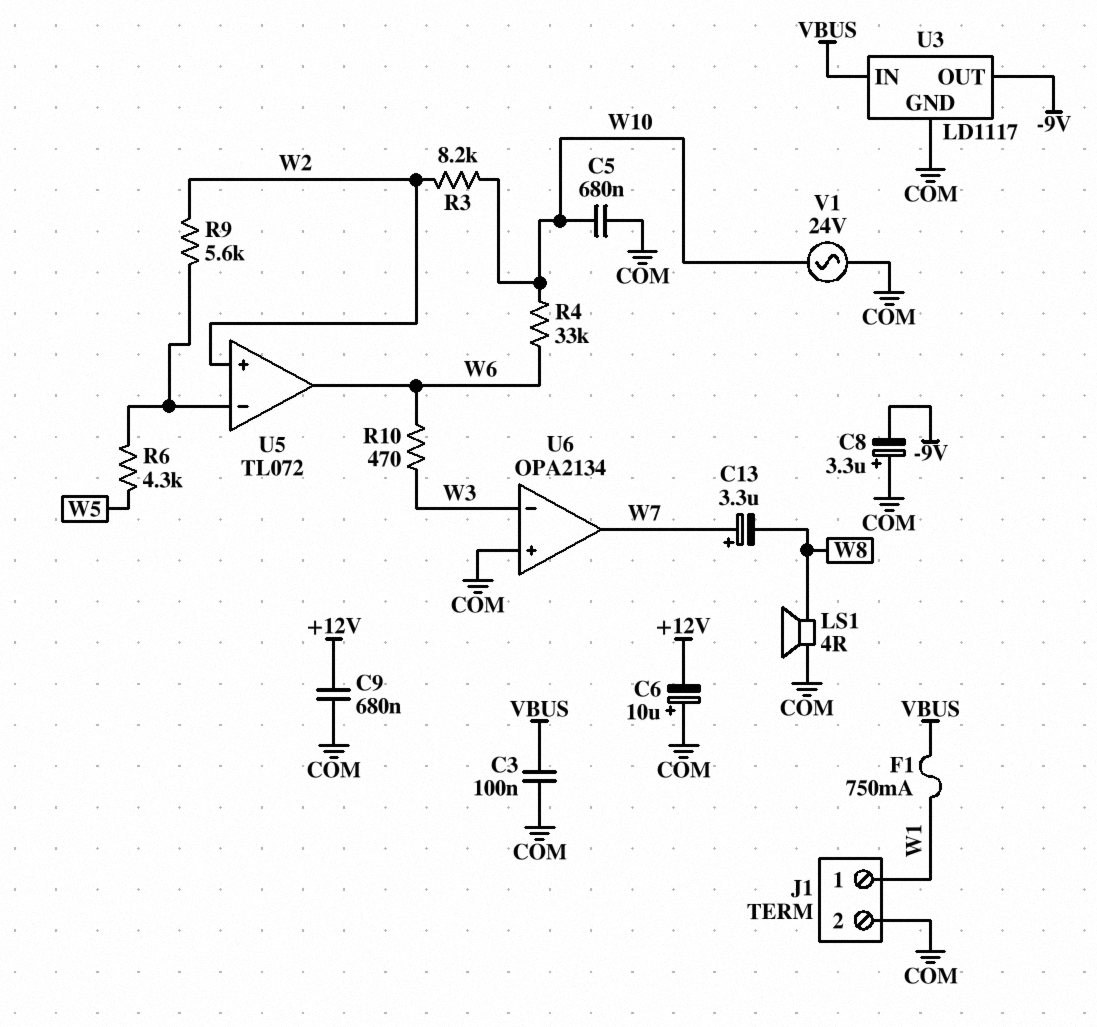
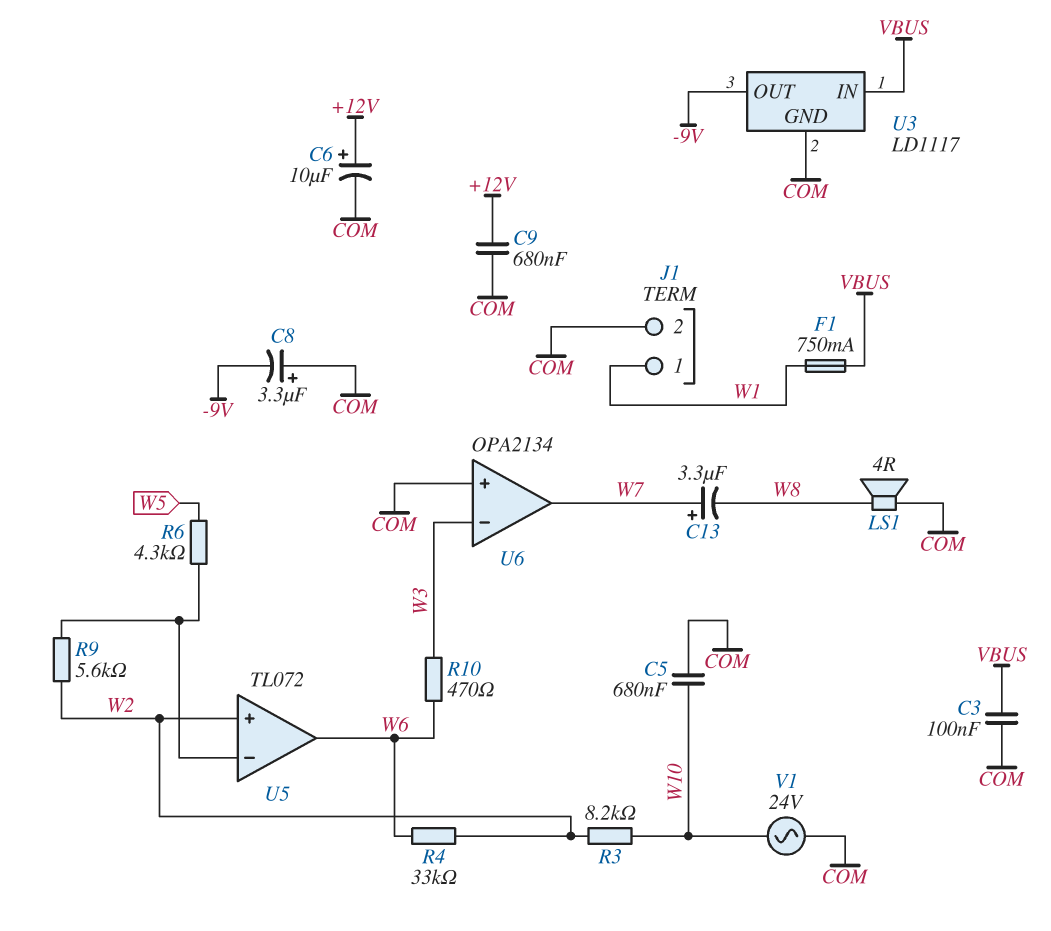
C6: 10uF (plus COM, minus +12V) -> 10uF (plus +12V, minus COM)
R4: 33k (W6, W10) -> 33k (W2, W6)

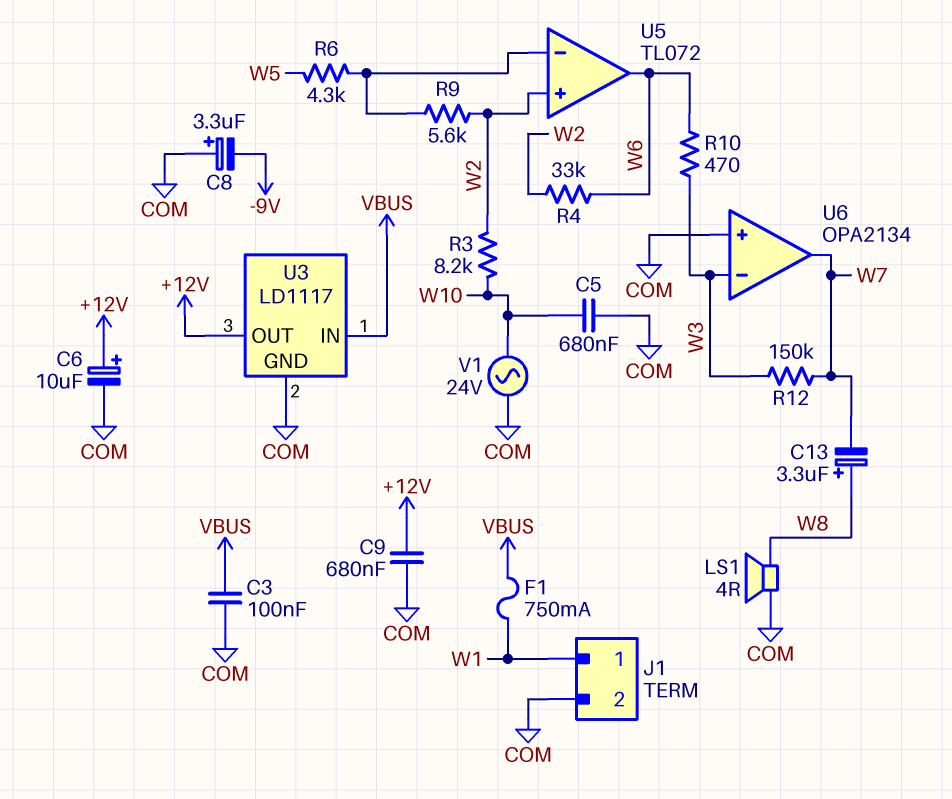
C13: 3.3uF (plus W7, minus W8) -> 3.3uF (plus W8, minus W7)
R12: none -> 150k (W3, W7)
U3 pin OUT: -9V -> +12V

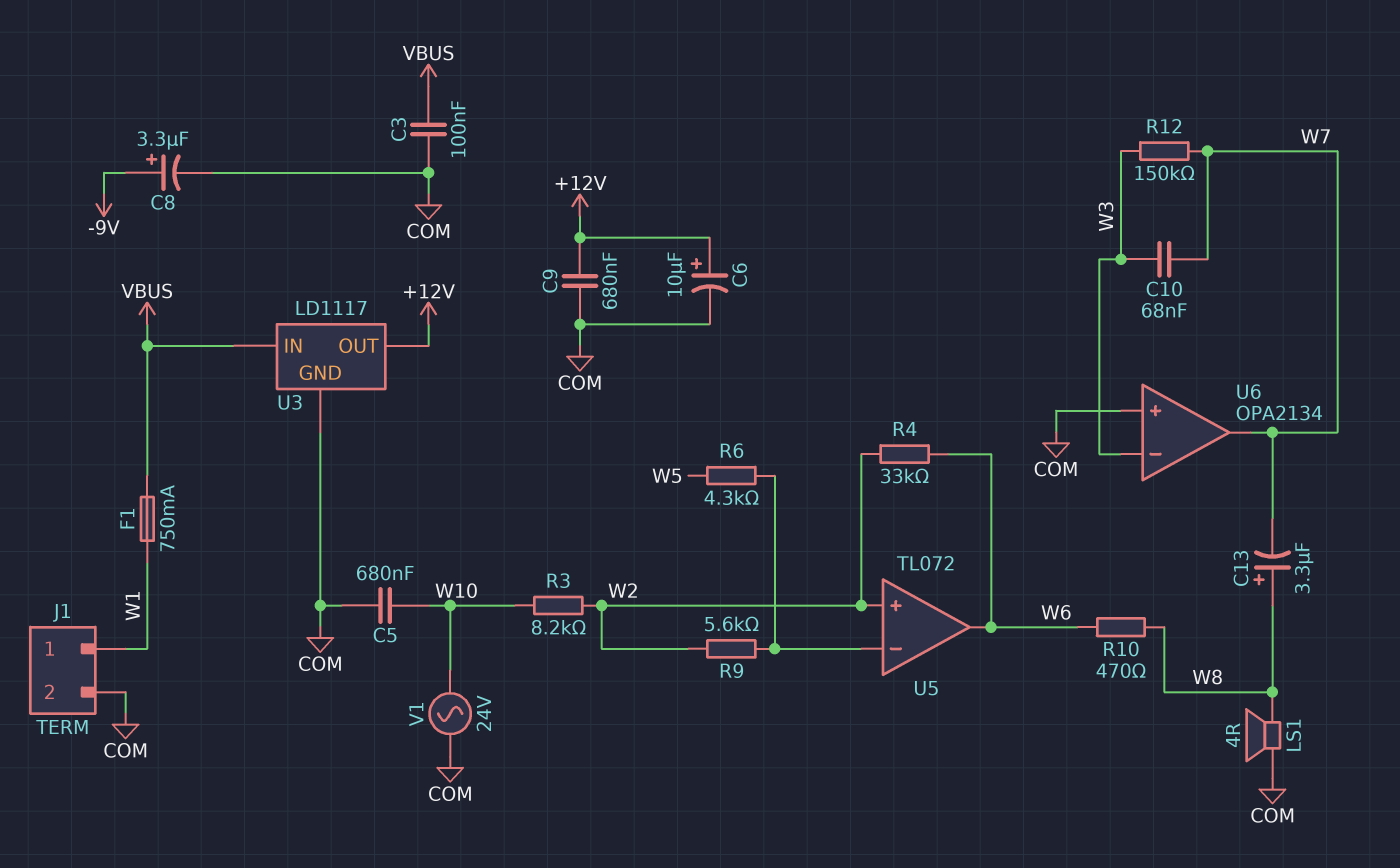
C8: 3.3uF (plus COM, minus -9V) -> 3.3uF (plus -9V, minus COM)
C10: none -> 68nF (W3, W7)
R10: 470 (W3, W6) -> 470 (W6, W8)

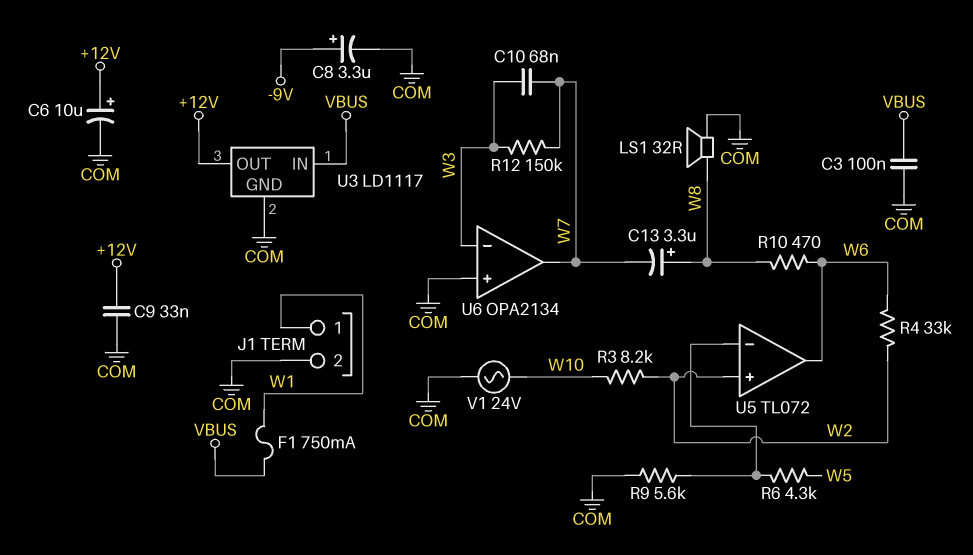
C5: 680nF (COM, W10) -> none
C9: 680nF (+12V, COM) -> 33nF (+12V, COM)
LS1: speaker 4R (COM, W8) -> speaker 32R (COM, W8)
R9: 5.6k (U5/in-, W2) -> 5.6k (COM, U5/in-)

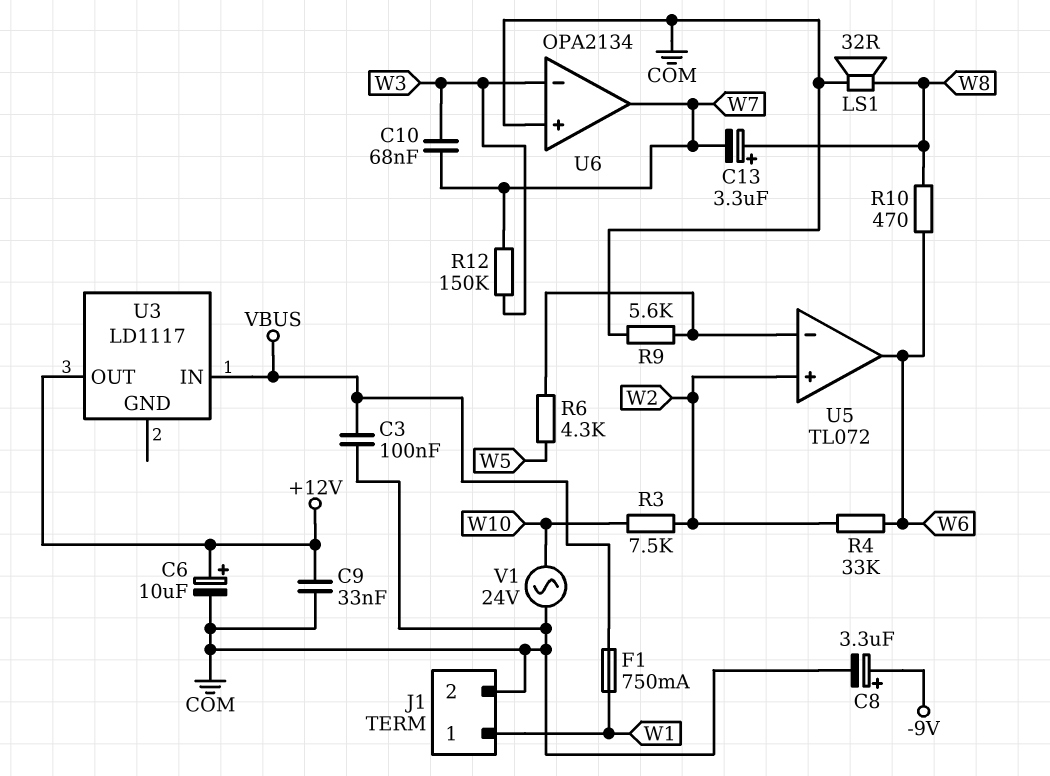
R3: 8.2k (W2, W10) -> 7.5k (W2, W10)
U3 pin GND: COM -> none

